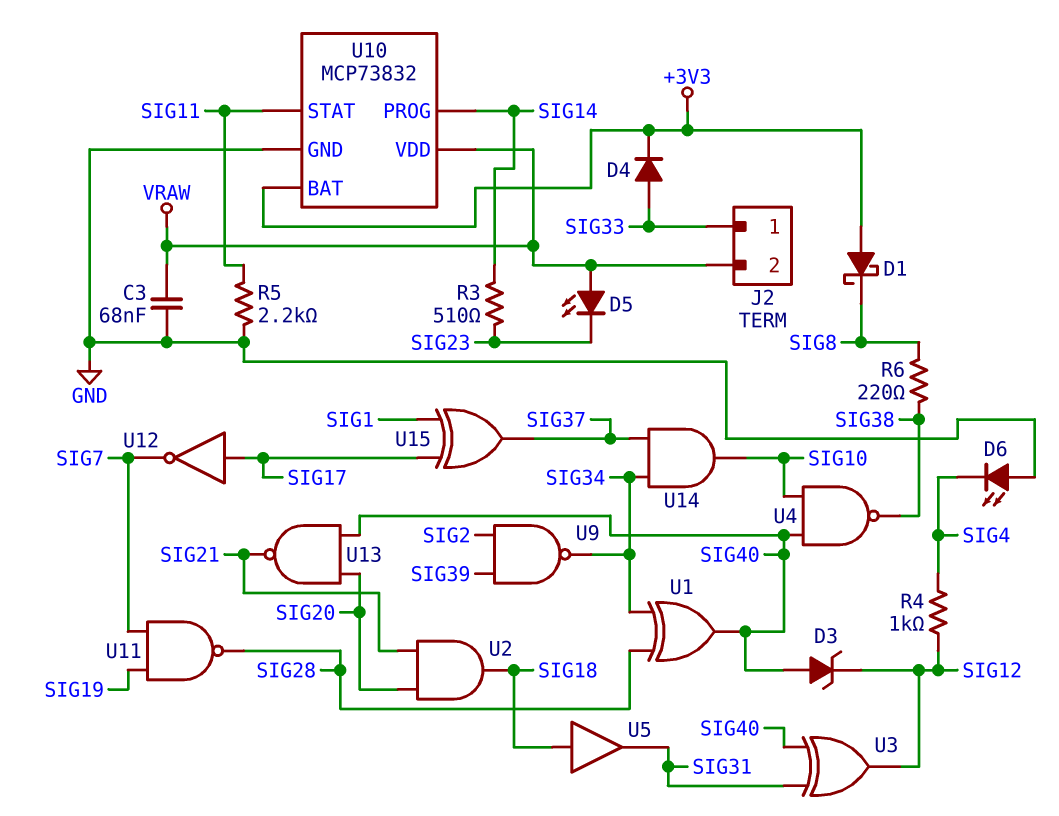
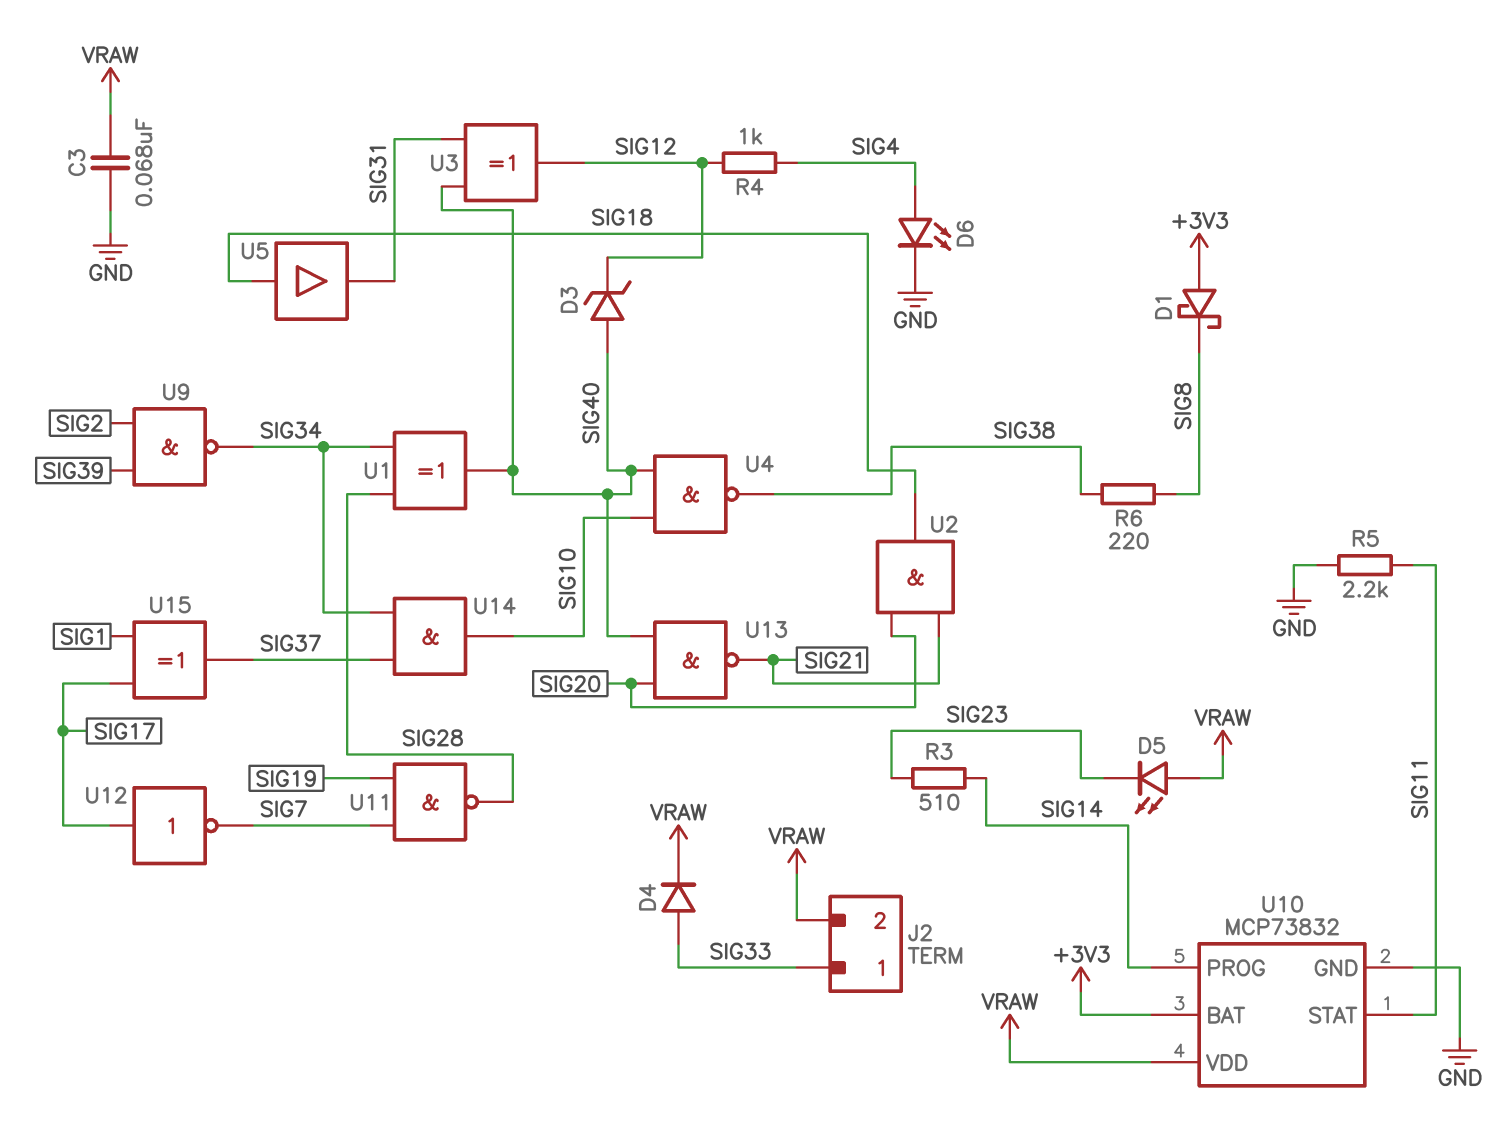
D4: diode (A SIG33, K +3V3) -> diode (A SIG33, K VRAW)
D6: LED (A GND, K SIG4) -> LED (A SIG4, K GND)

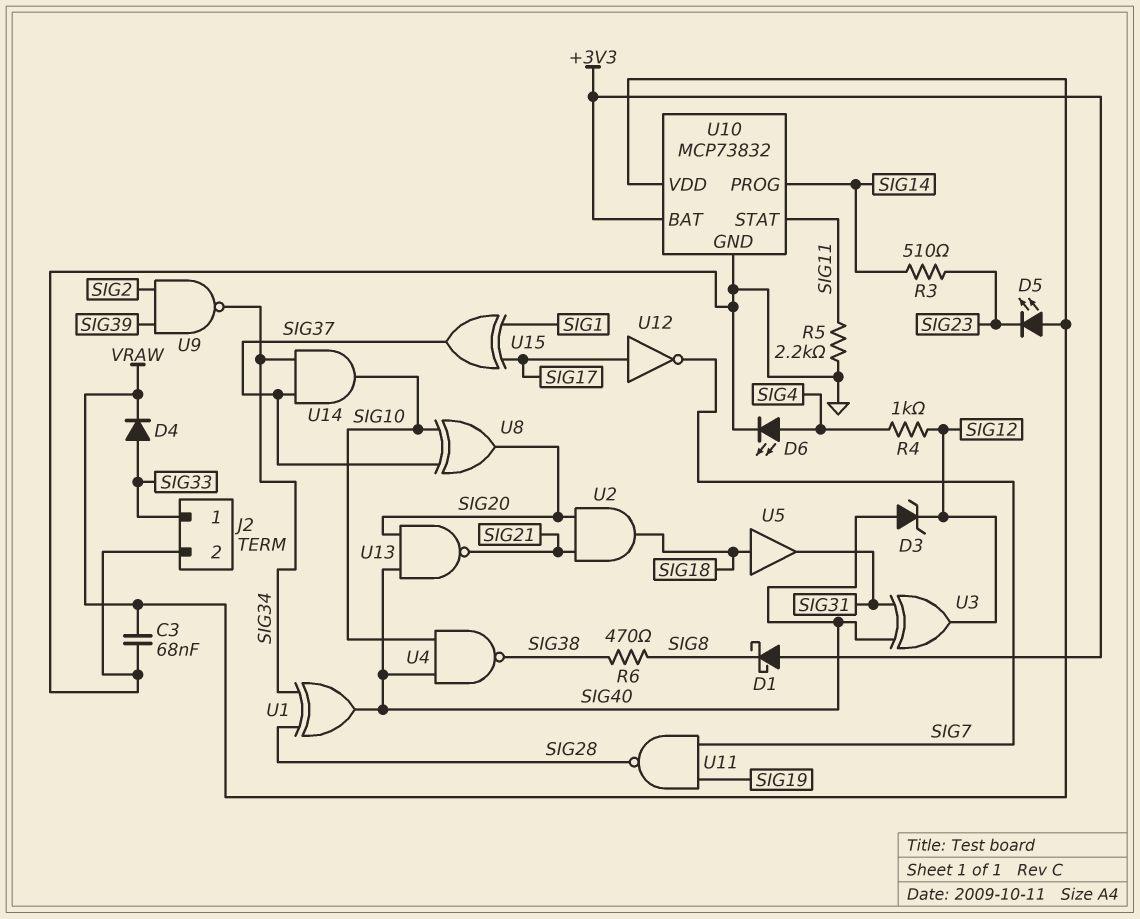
J2 pin 2: VRAW -> GND
R6: 220 (SIG8, SIG38) -> 470 (SIG8, SIG38)
U8: none -> XOR (in SIG10, in SIG37, out SIG20)

